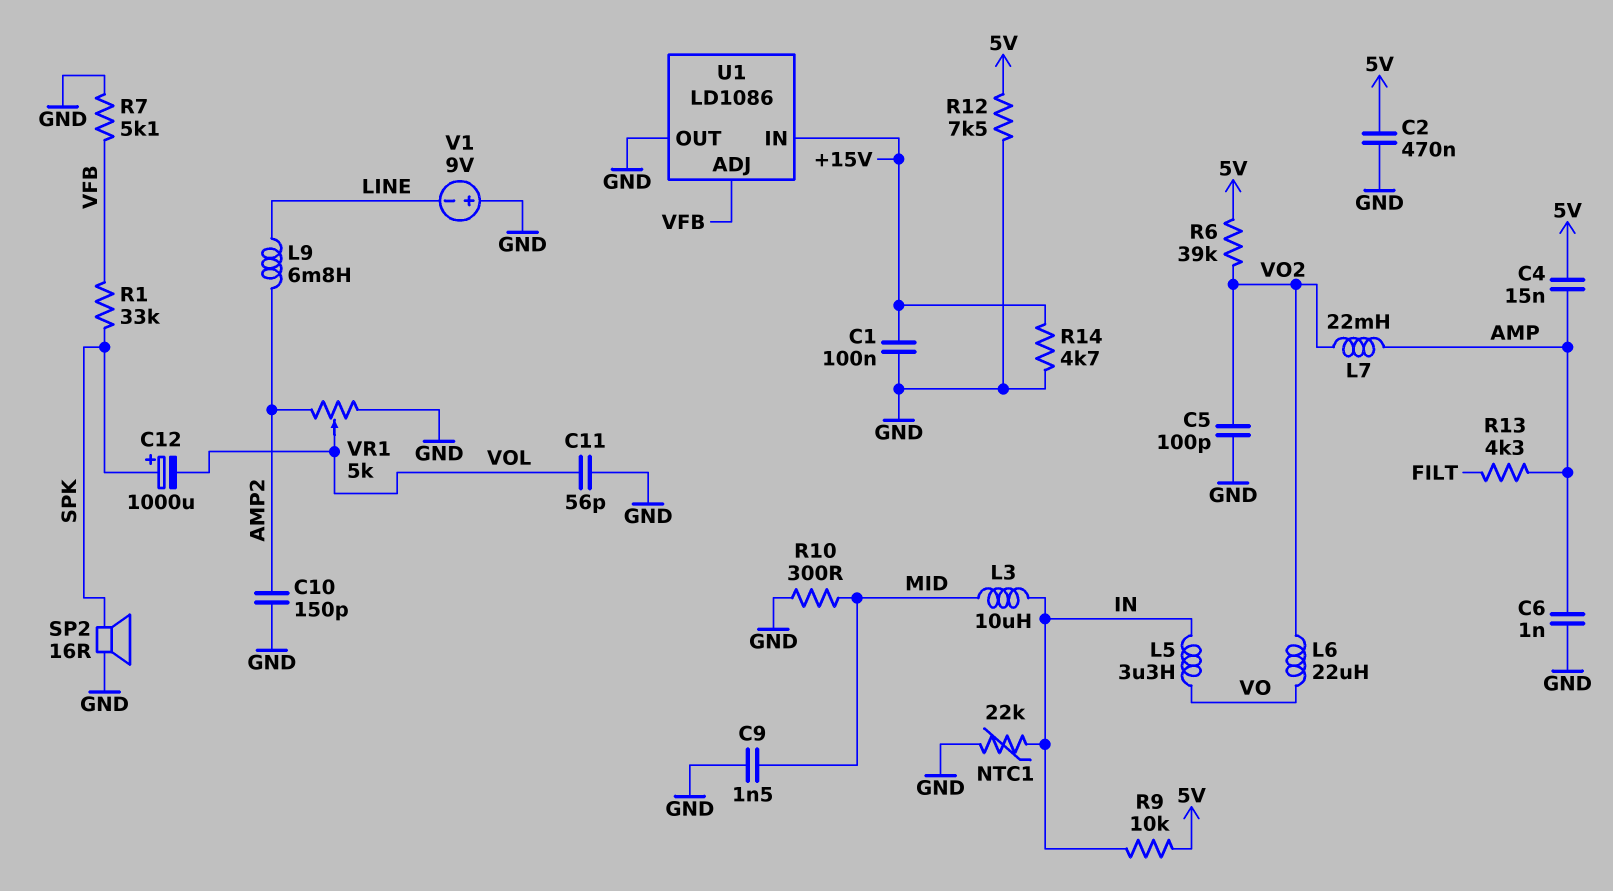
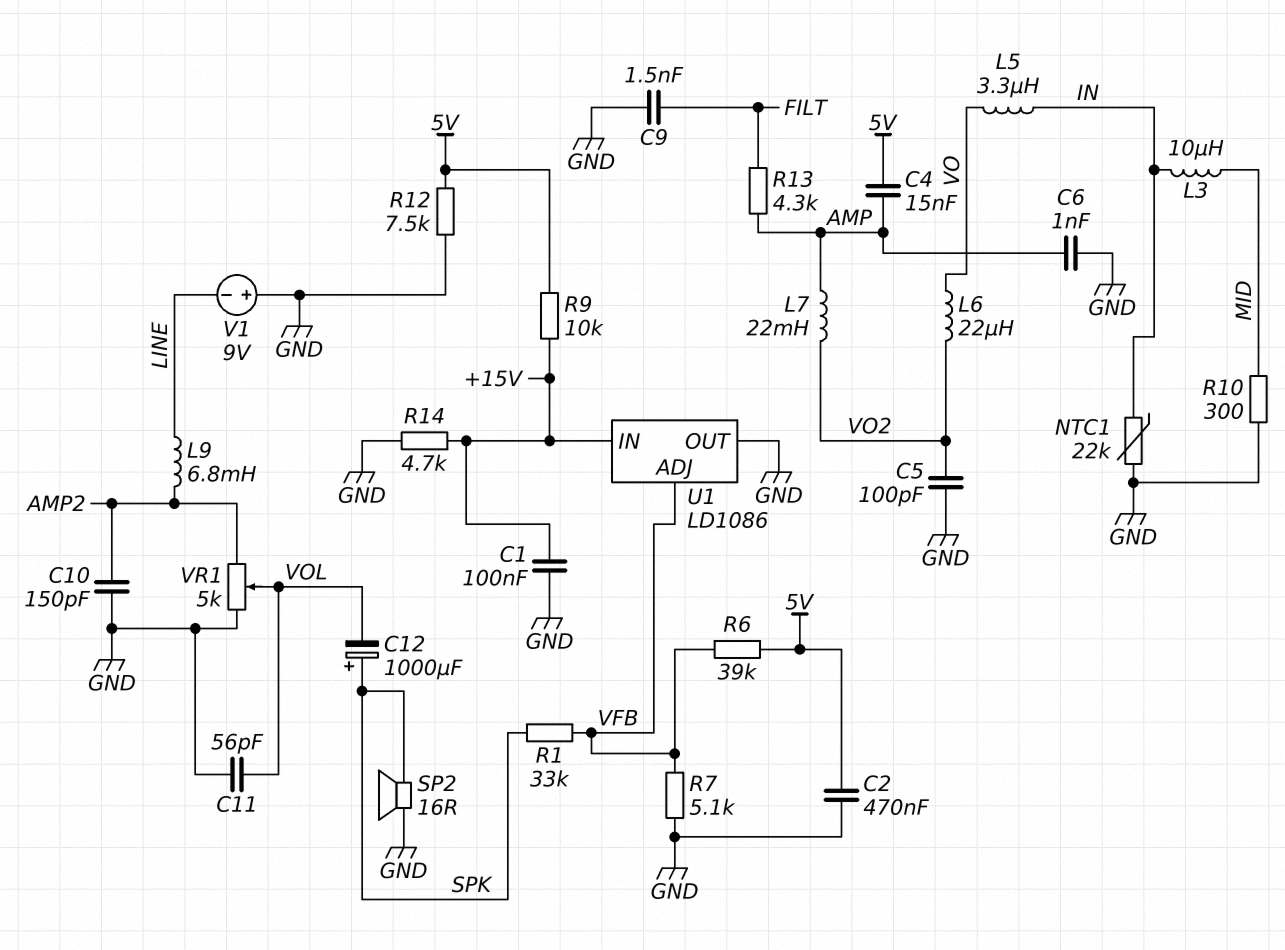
C9: 1.5nF (GND, MID) -> 1.5nF (FILT, GND)
R6: 39k (5V, VO2) -> 39k (5V, VFB)
R9: 10k (5V, IN) -> 10k (+15V, 5V)

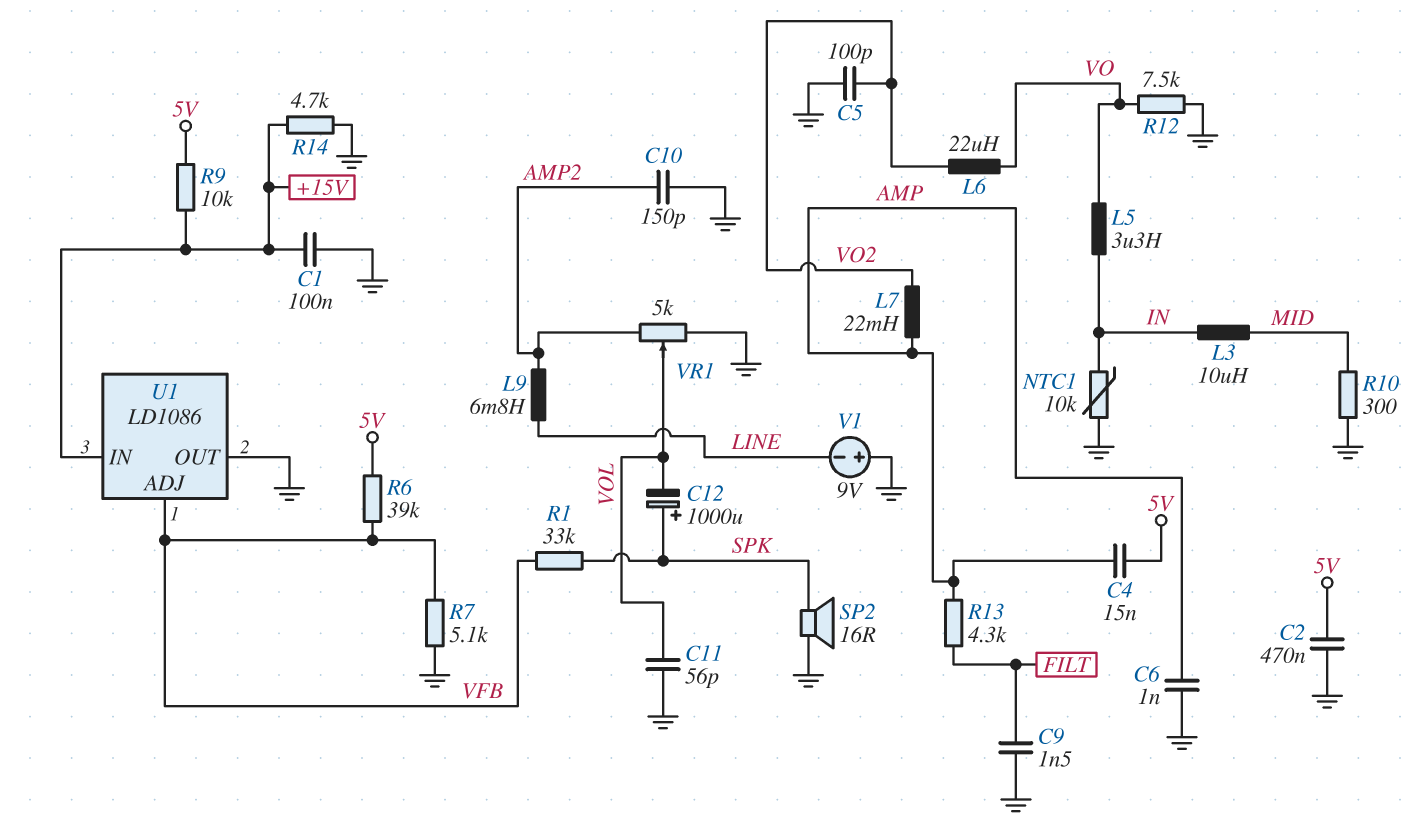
NTC1: 22k (GND, IN) -> 10k (GND, IN)
R12: 7.5k (5V, GND) -> 7.5k (GND, VO)

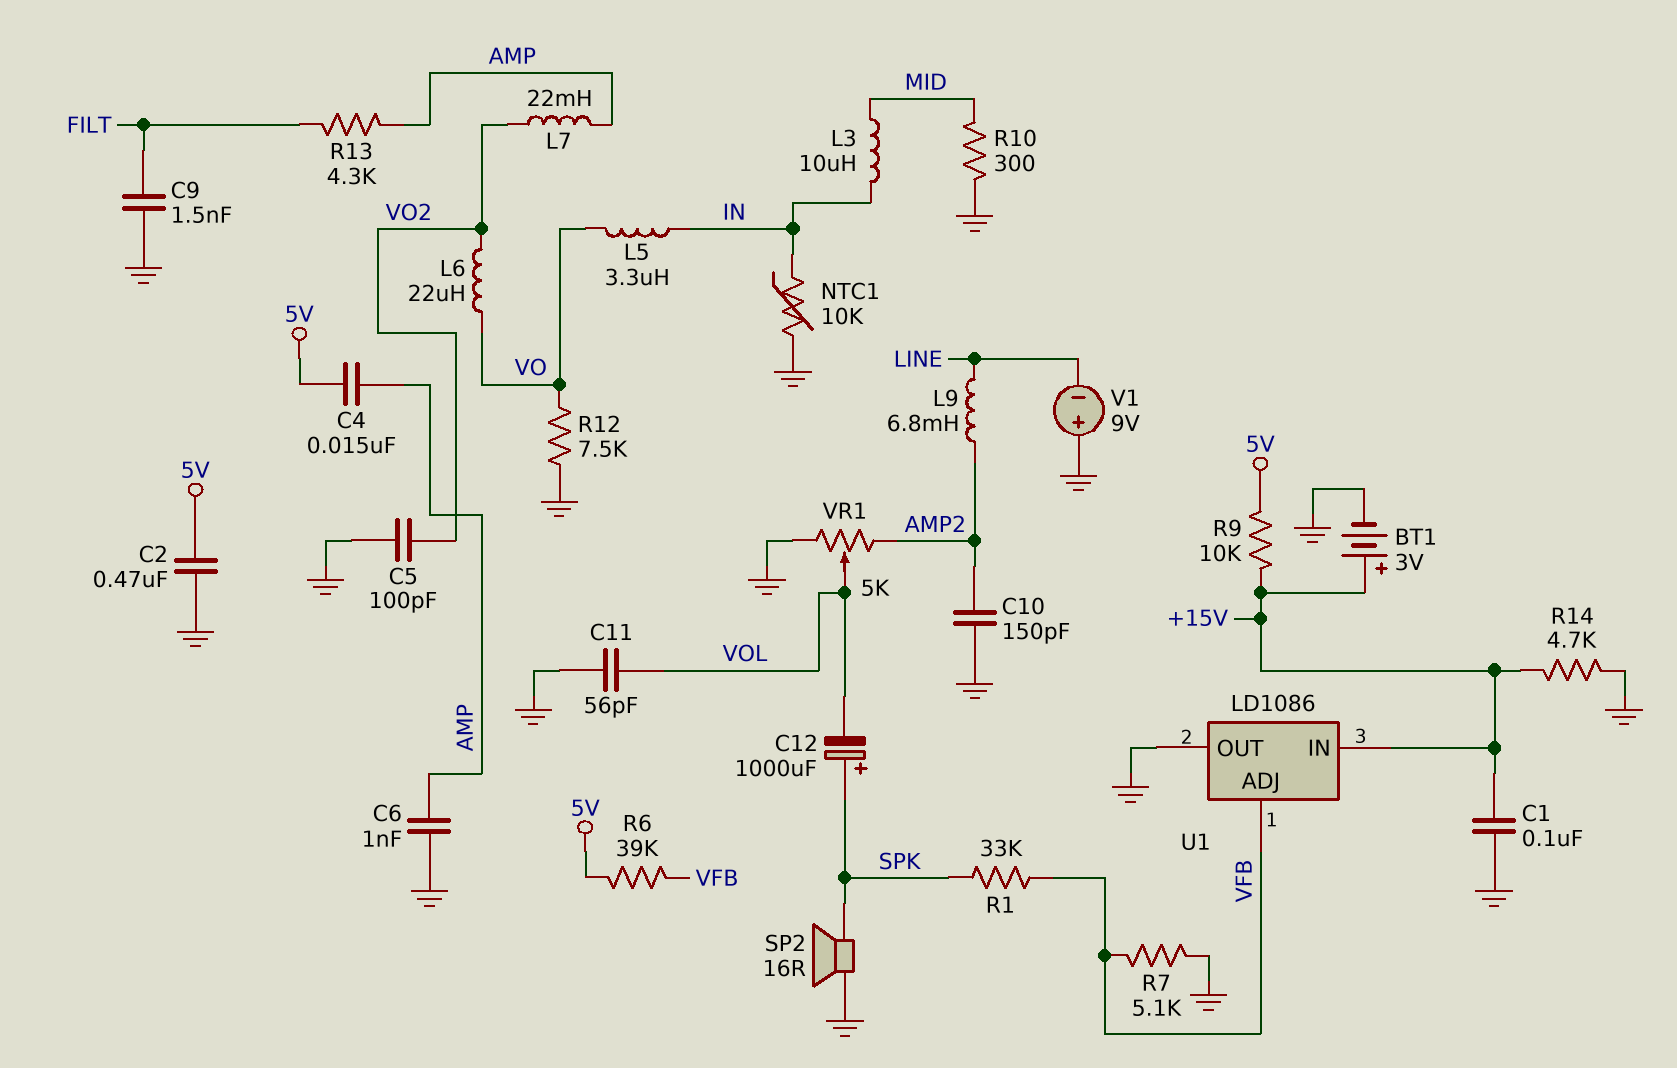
BT1: none -> 3V (plus +15V, minus GND)

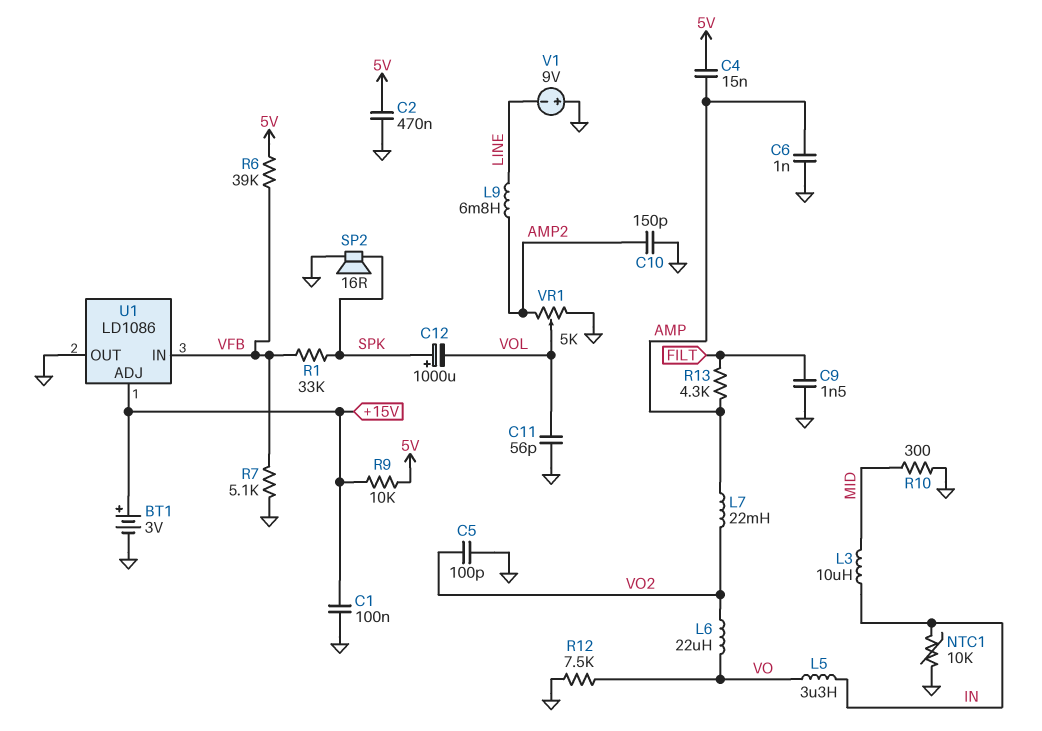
R14: 4.7k (+15V, GND) -> none
U1 pin ADJ: VFB -> +15V
U1 pin IN: +15V -> VFB

